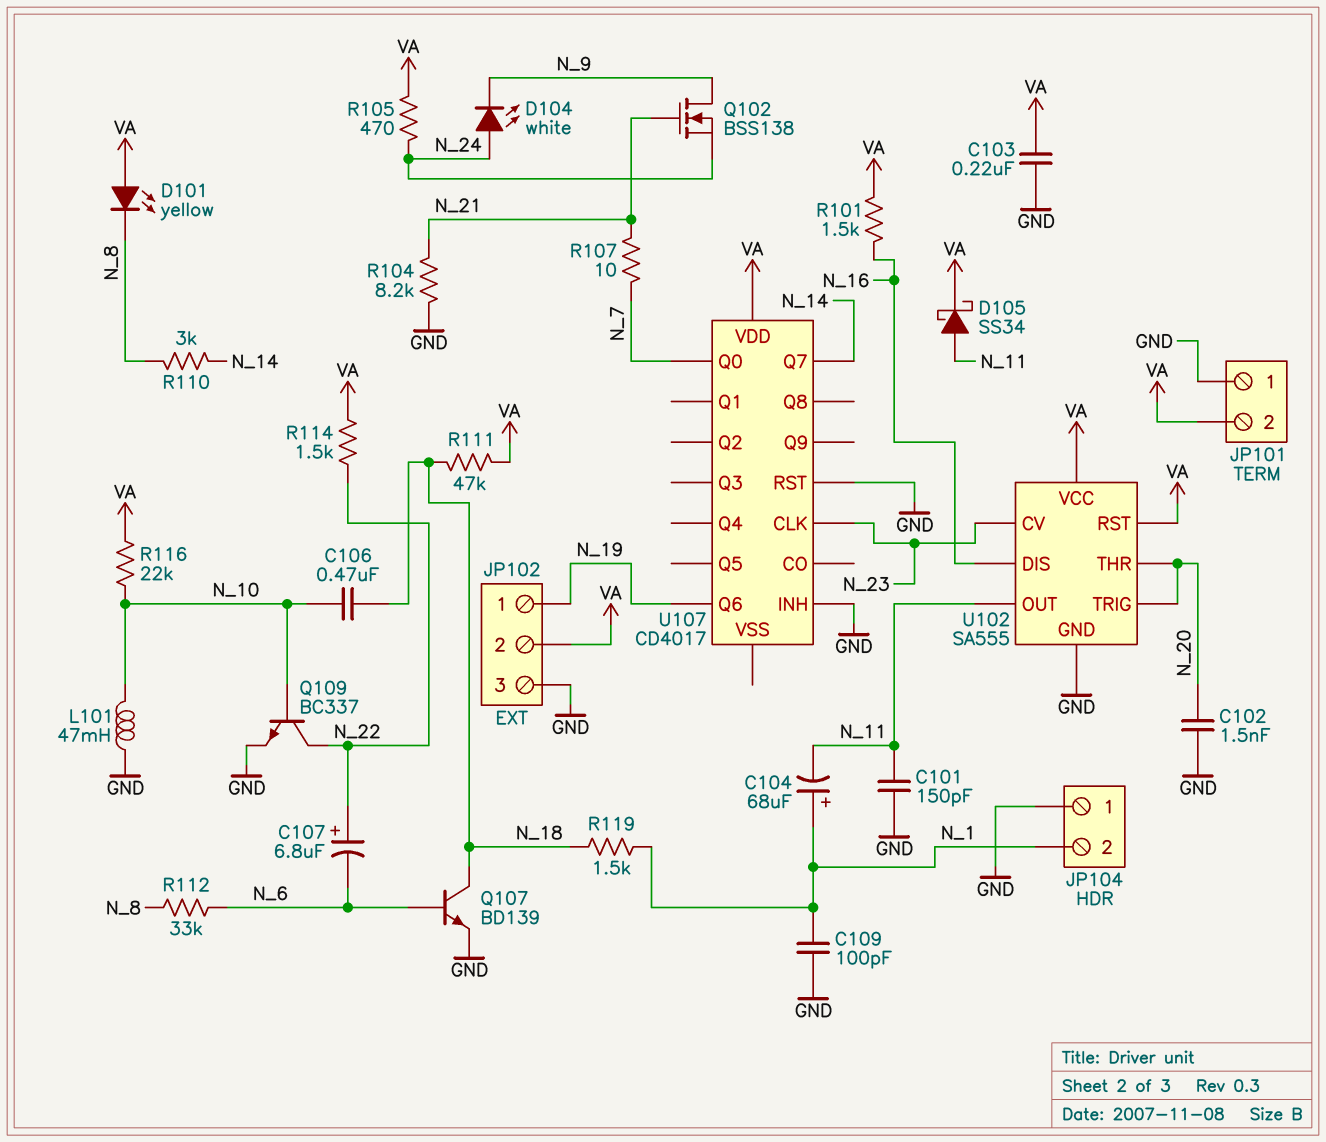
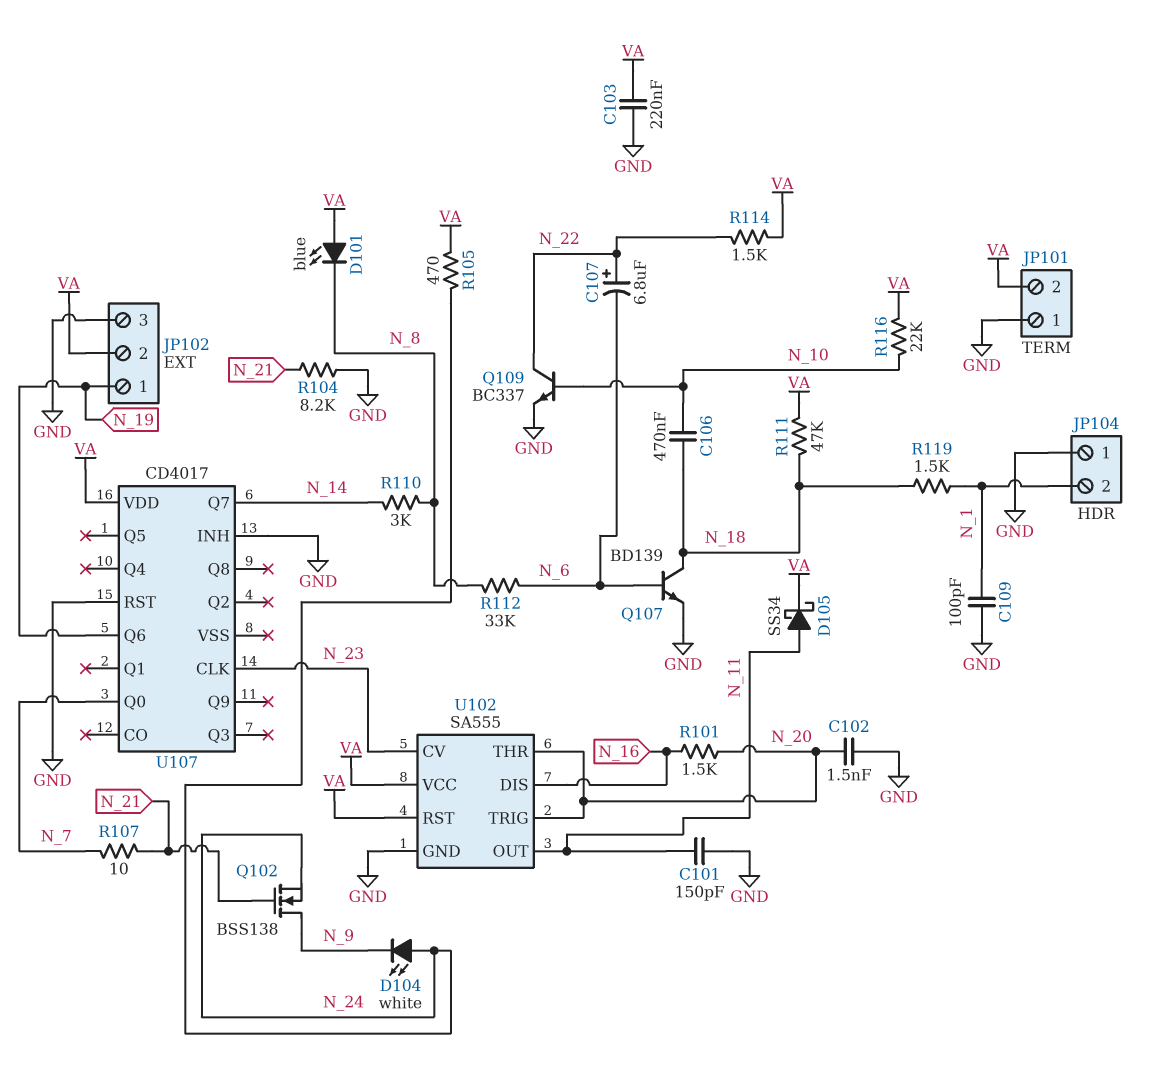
C104: 68uF (plus N_1, minus N_11) -> none
D101: LED yellow (A VA, K N_8) -> LED blue (A VA, K N_8)
L101: 47mH (GND, N_10) -> none
R101: 1.5k (N_16, VA) -> 1.5k (N_16, N_20)

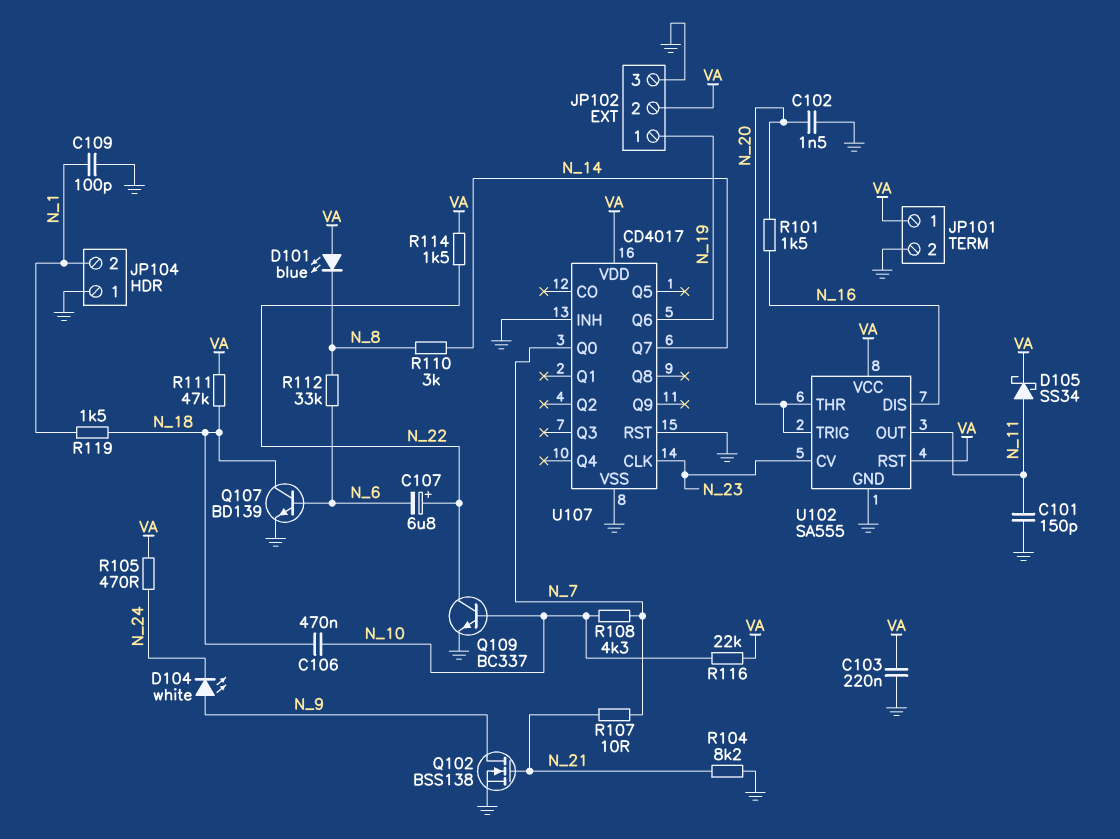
D104: LED white (A N_24, K N_9) -> LED white (A N_9, K N_24)
JP101 pin 1: GND -> VA
JP101 pin 2: VA -> GND
Q102: NMOS BSS138 (G N_21, D N_9, S N_24) -> NMOS BSS138 (G N_21, D N_9, S GND)
R108: none -> 4.3k (N_7, N_10)
U107 pin VSS: none -> GND

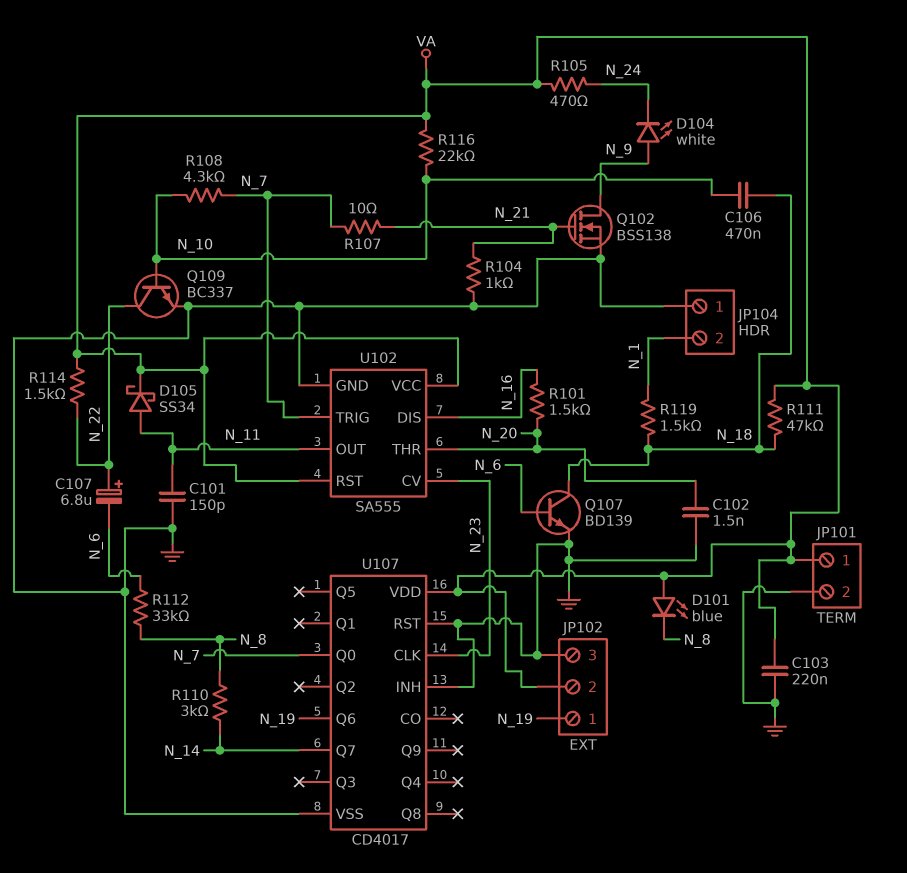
C109: 100pF (GND, N_1) -> none
R104: 8.2k (GND, N_21) -> 1k (GND, N_21)
U102 pin TRIG: N_20 -> N_7

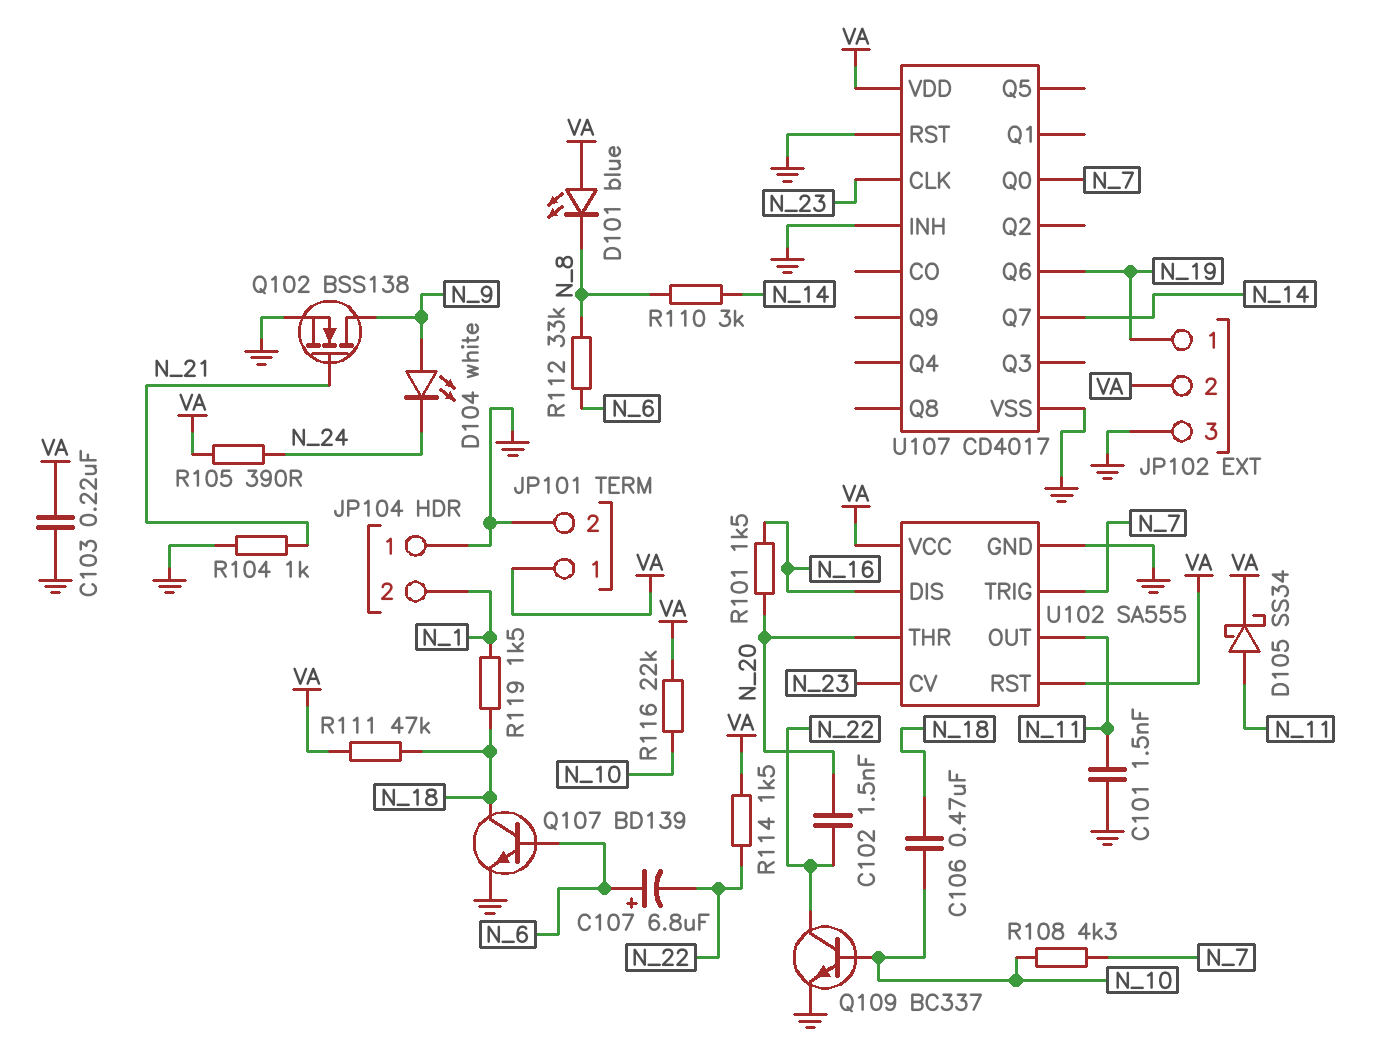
C101: 150pF (GND, N_11) -> 1.5nF (GND, N_11)
C102: 1.5nF (GND, N_20) -> 1.5nF (N_20, N_22)
C107: 6.8uF (plus N_22, minus N_6) -> 6.8uF (plus N_6, minus N_22)
R105: 470 (N_24, VA) -> 390 (N_24, VA)
R107: 10 (N_7, N_21) -> none

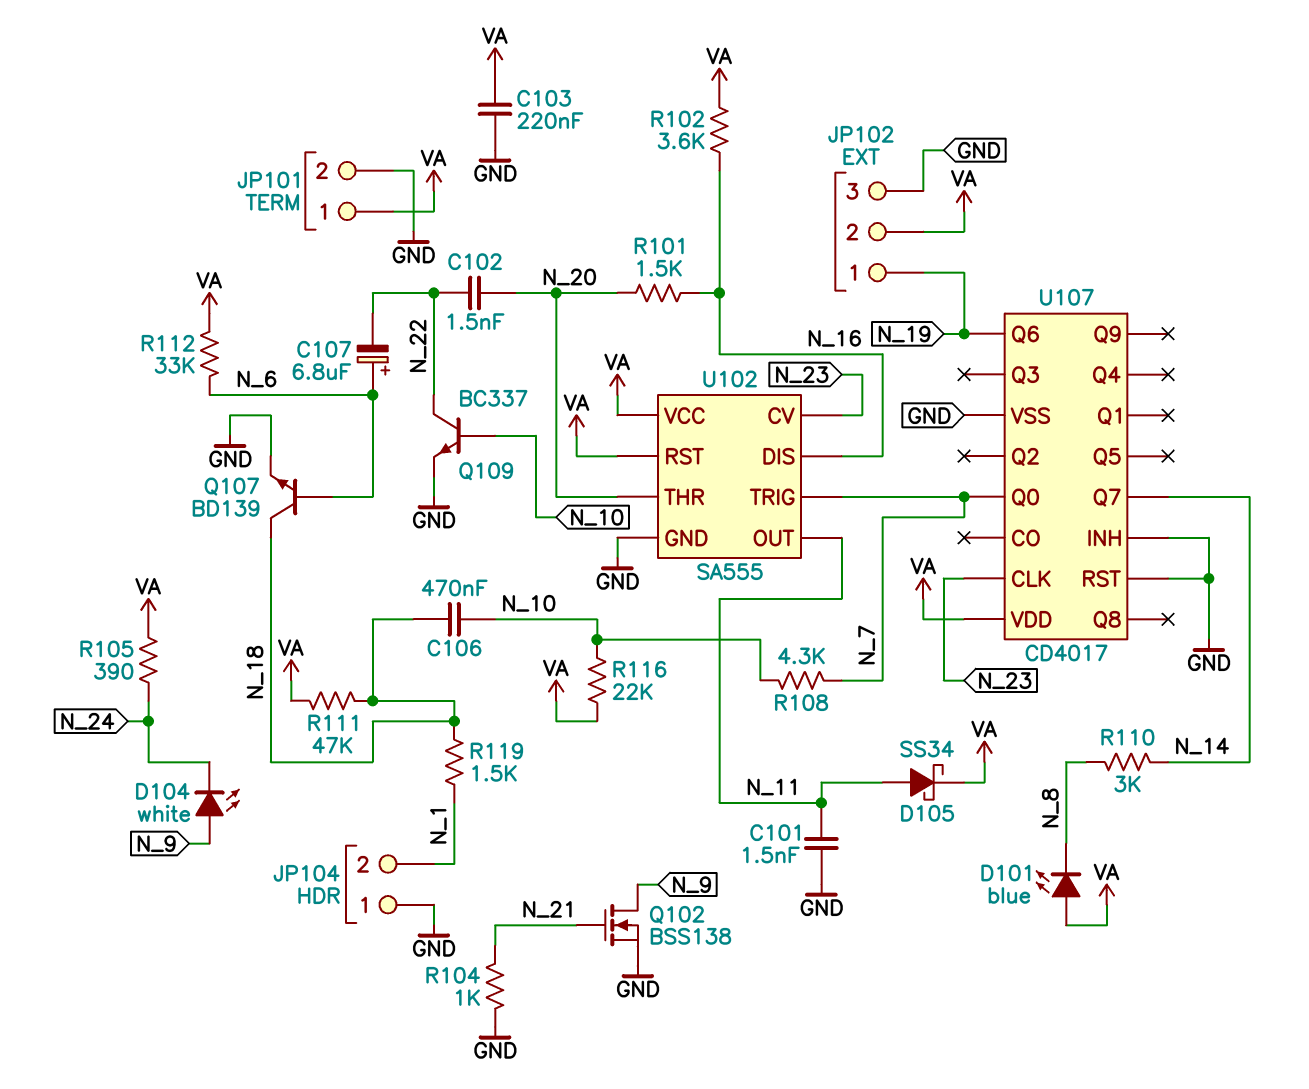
R102: none -> 3.6k (N_16, VA)
R112: 33k (N_6, N_8) -> 33k (N_6, VA)
R114: 1.5k (N_22, VA) -> none

